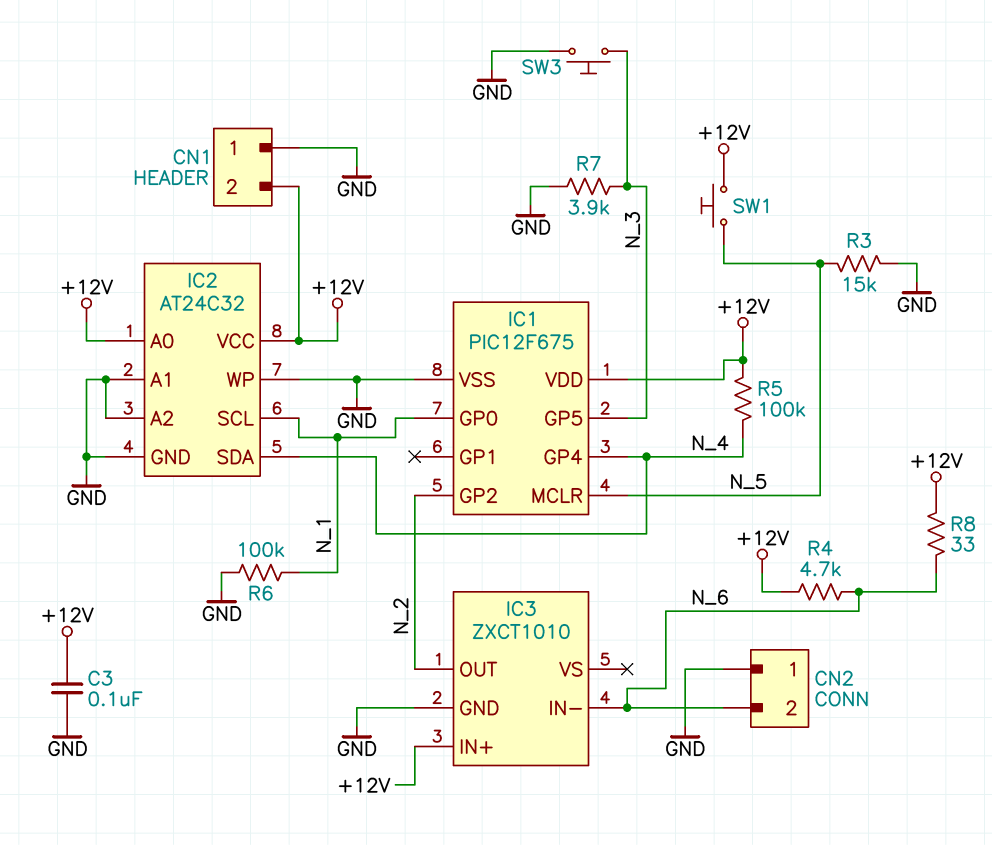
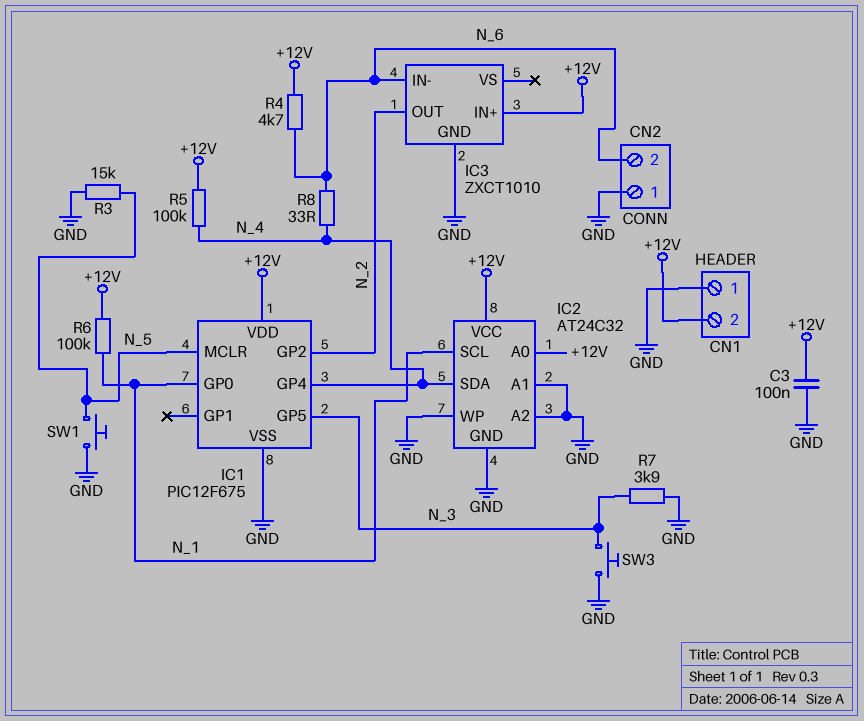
R6: 100k (GND, N_1) -> 100k (+12V, N_1)
R8: 33 (+12V, N_6) -> 33 (N_4, N_6)
SW1: button (+12V, N_5) -> button (GND, N_5)

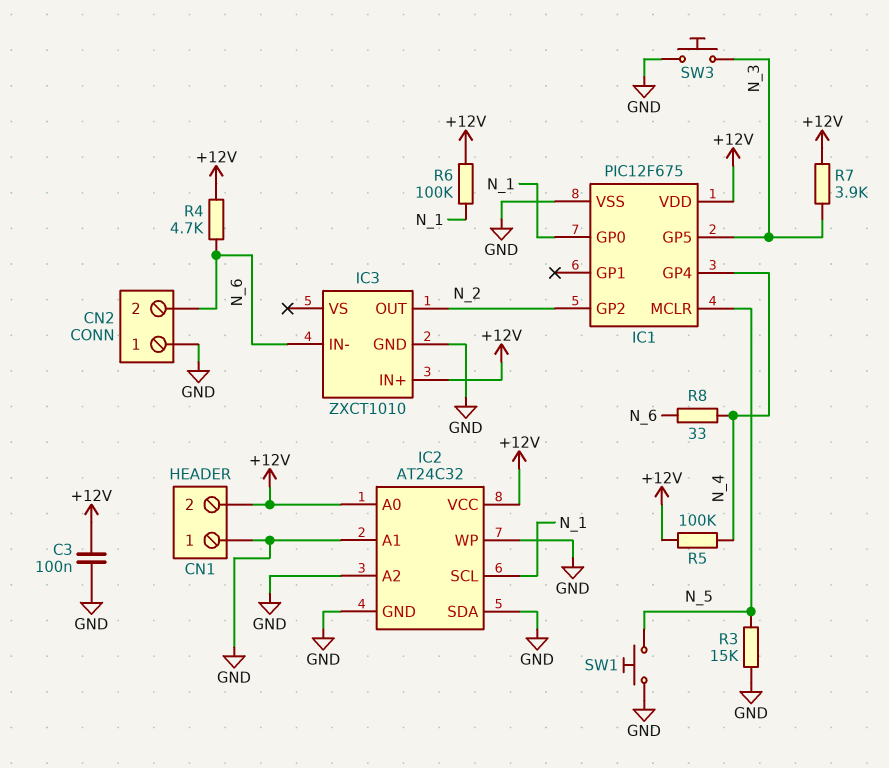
IC2 pin SDA: N_4 -> GND
R7: 3.9k (GND, N_3) -> 3.9k (+12V, N_3)

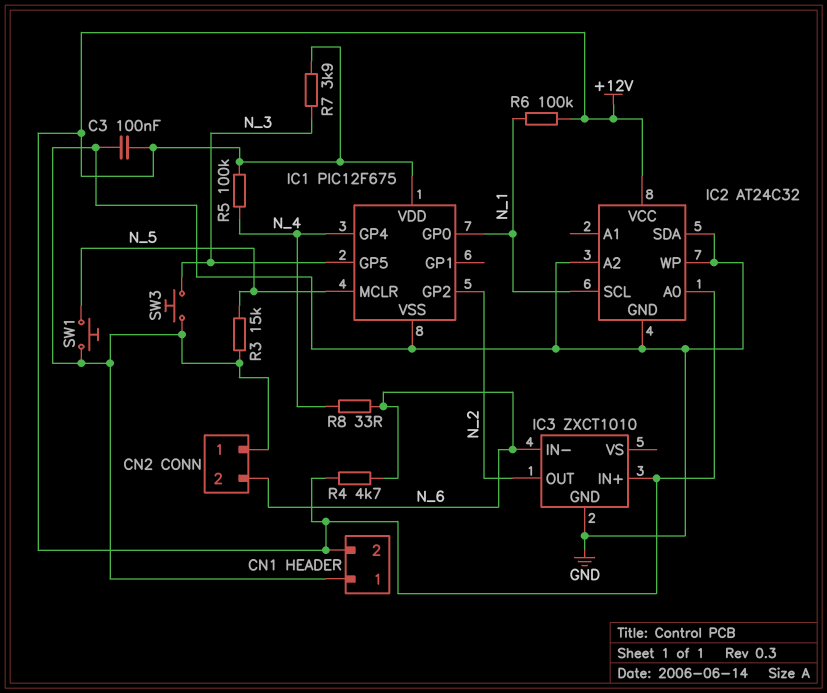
IC2 pin A1: GND -> none

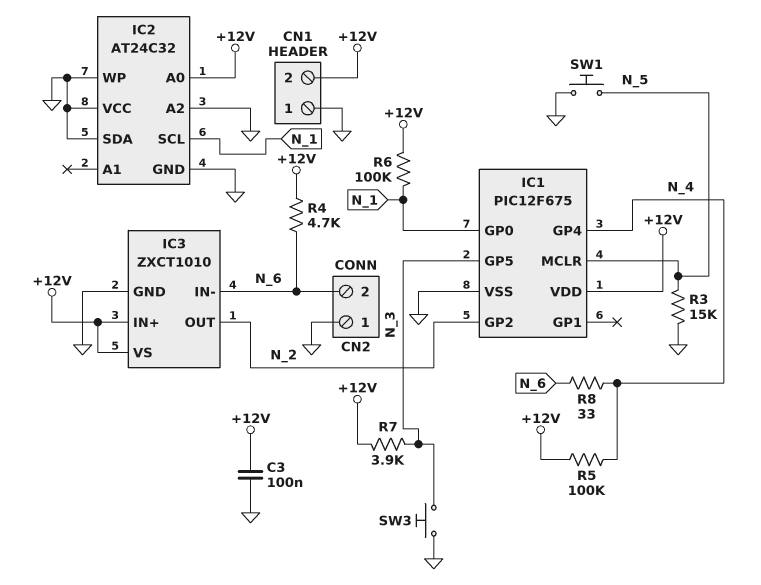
IC2 pin VCC: +12V -> GND
IC3 pin VS: none -> +12V

